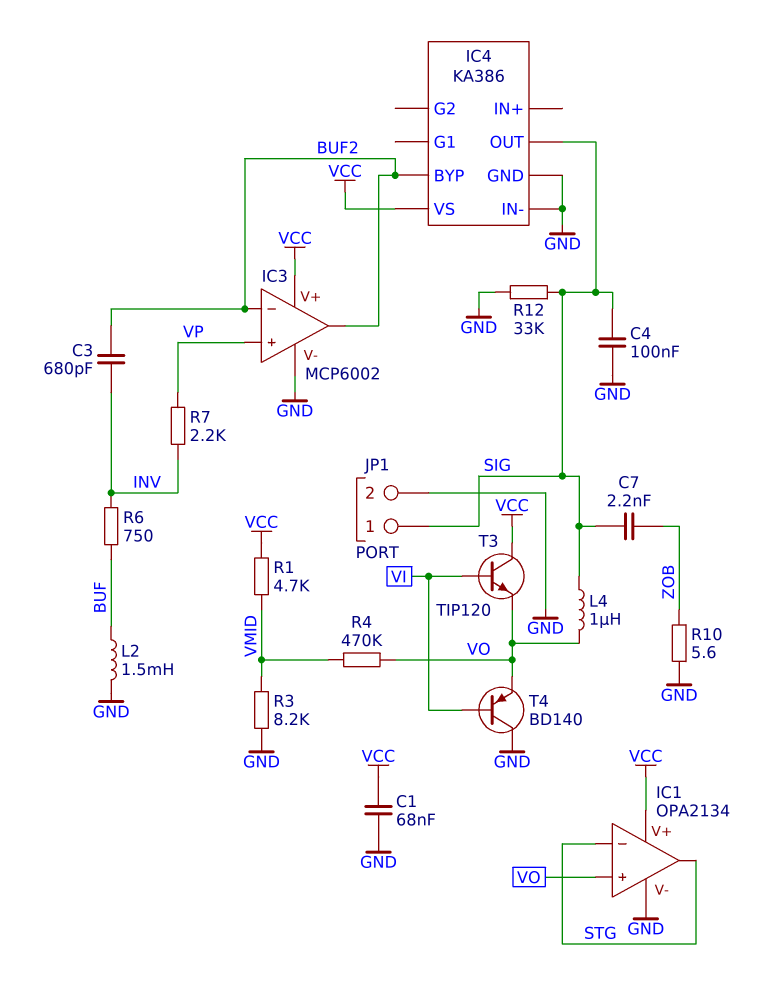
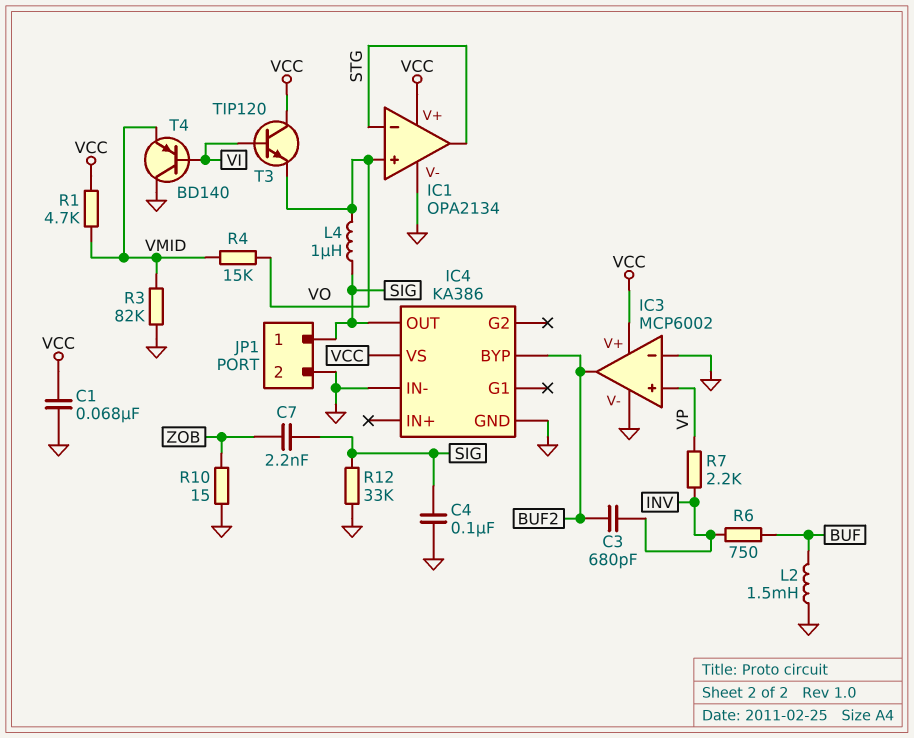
IC3 pin in-: BUF2 -> GND
R3: 8.2k (GND, VMID) -> 82k (GND, VMID)
R4: 470k (VMID, VO) -> 15k (VMID, VO)
R10: 5.6 (GND, ZOB) -> 15 (GND, ZOB)
T4: PNP BD140 (B VI, C GND, E VO) -> PNP BD140 (B VI, C GND, E VMID)

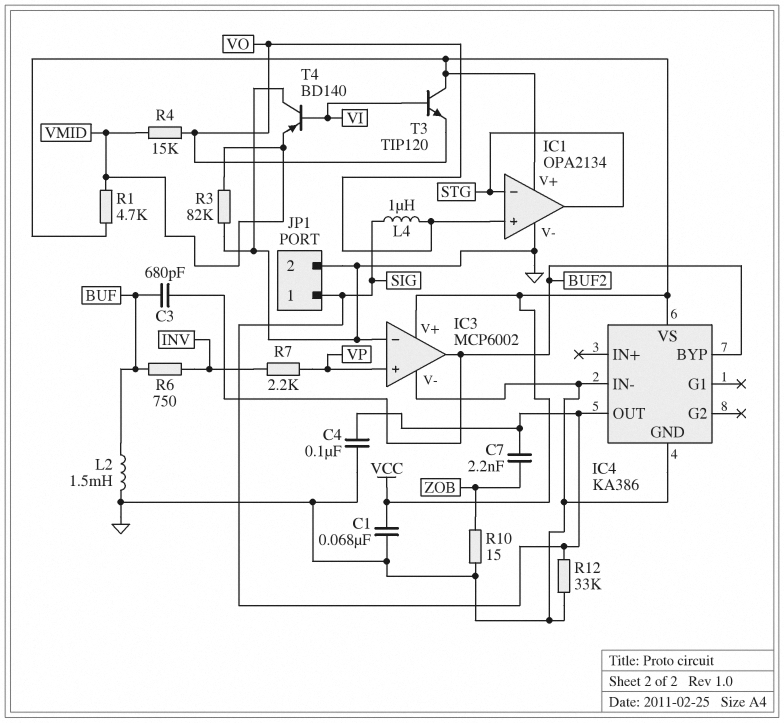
C3: 680pF (BUF2, INV) -> 680pF (BUF, BUF2)

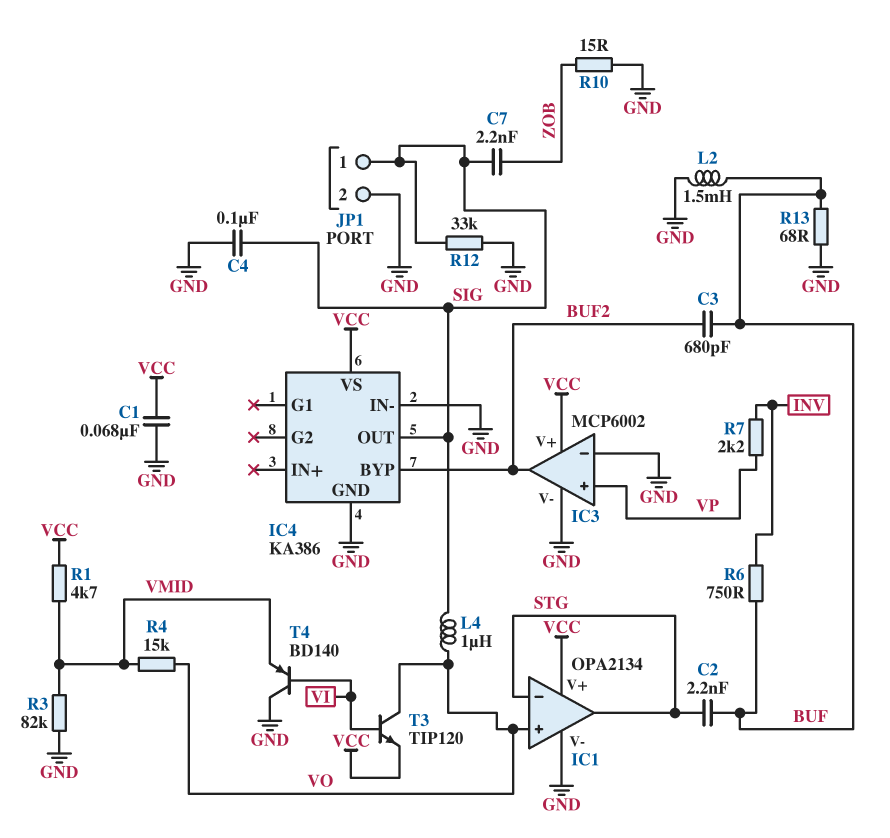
C2: none -> 2.2nF (BUF, STG)
R13: none -> 68 (BUF, GND)
T3: NPN TIP120 (B VI, C VCC, E VO) -> NPN TIP120 (B VI, C VO, E VCC)

